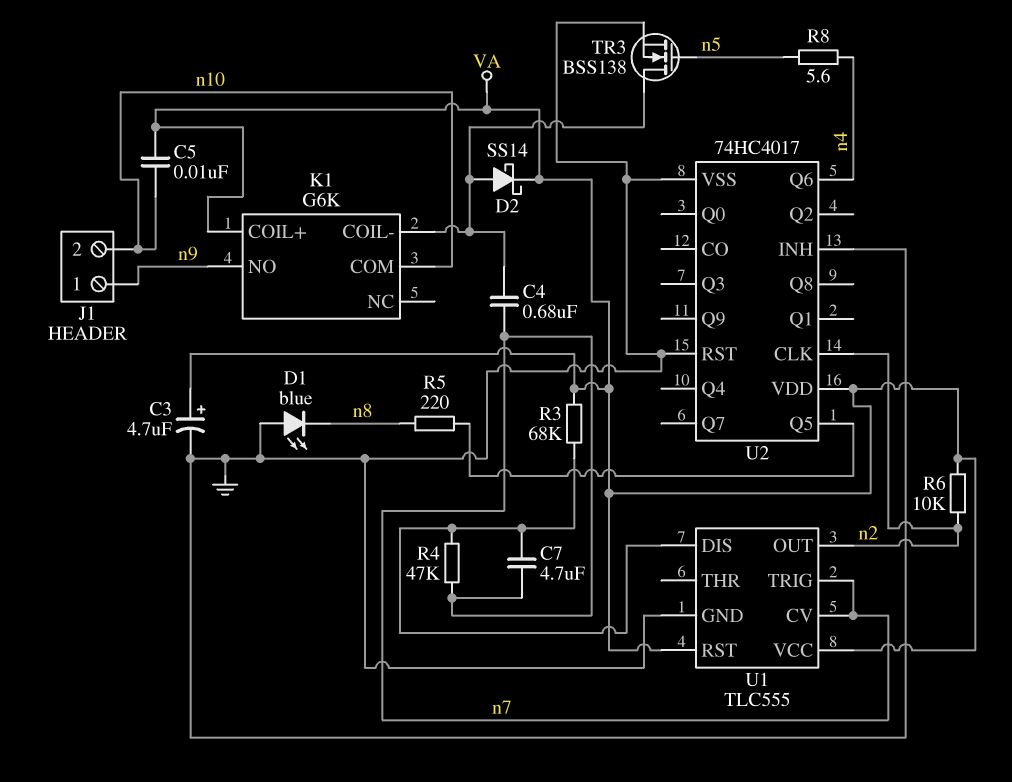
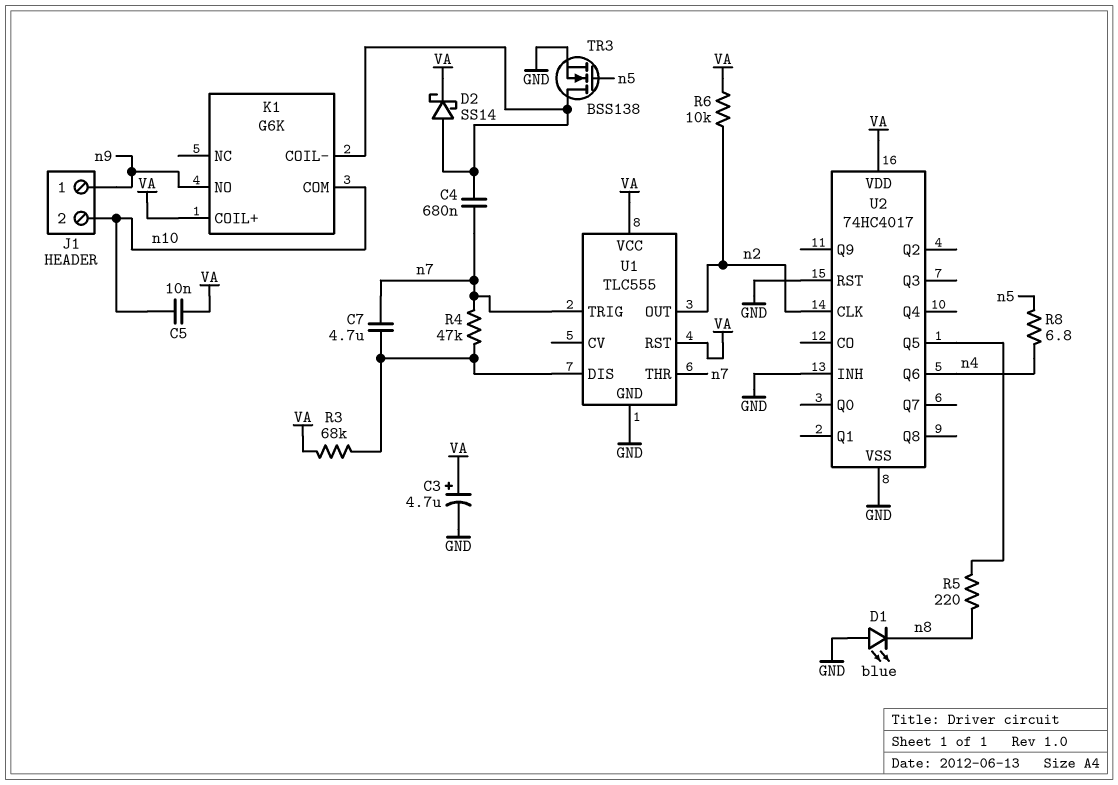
R8: 5.6 (n4, n5) -> 6.8 (n4, n5)
U1 pin CV: n7 -> none
U1 pin THR: none -> n7

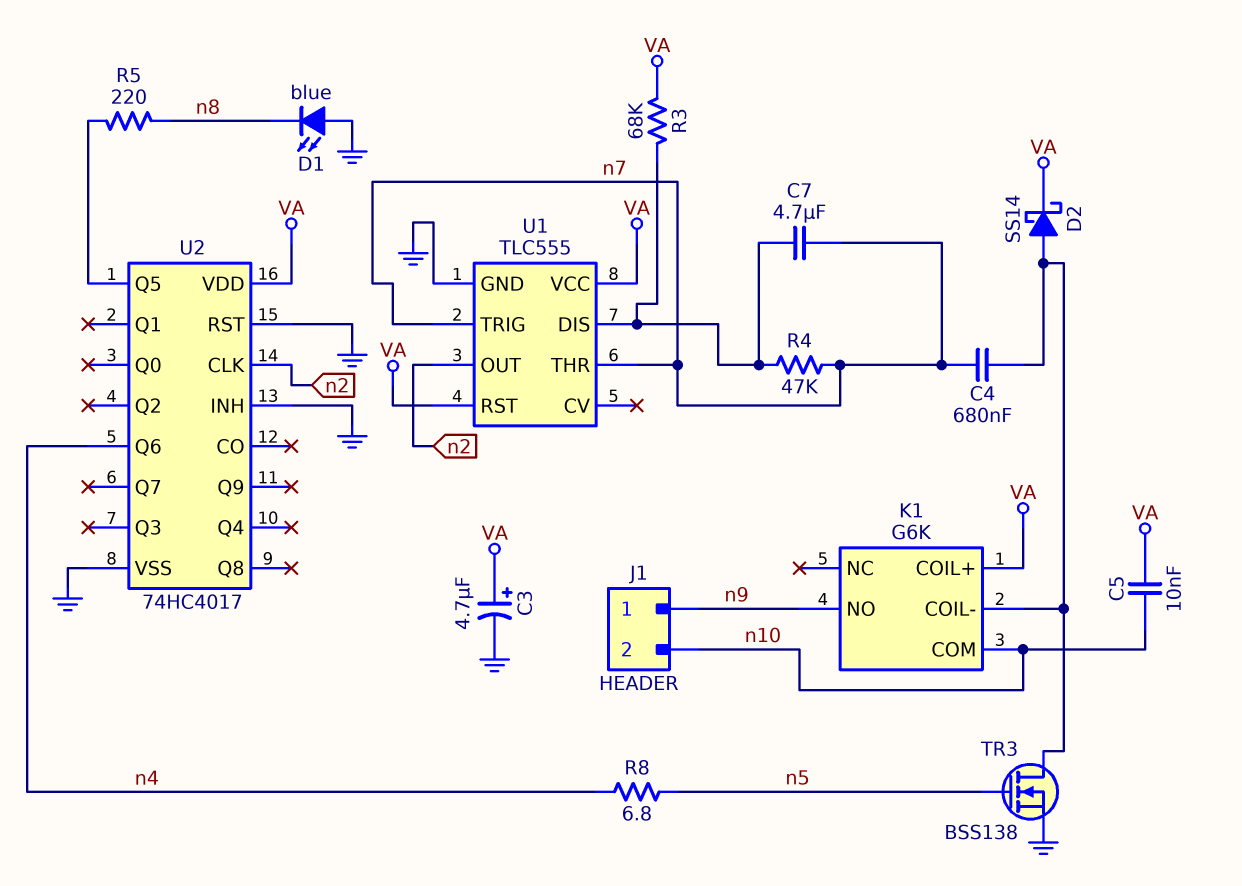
R6: 10k (VA, n2) -> none

